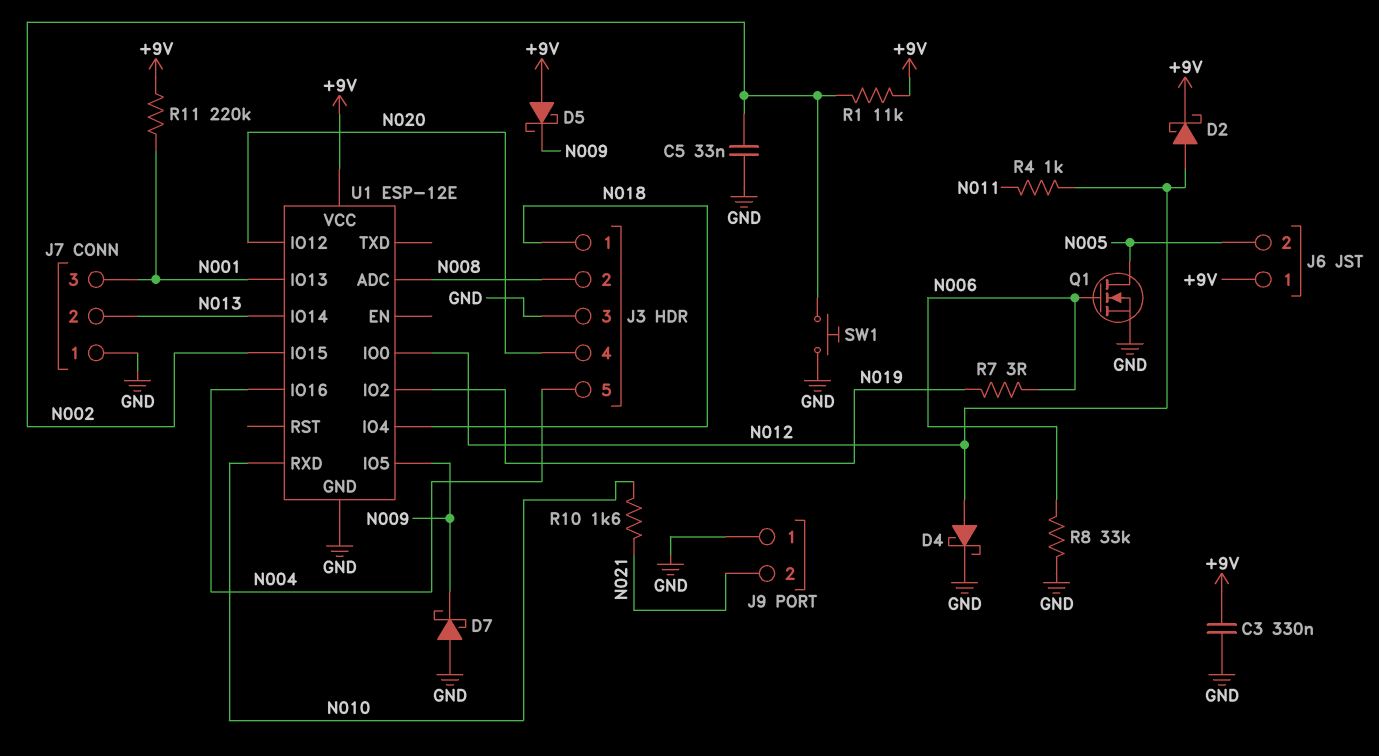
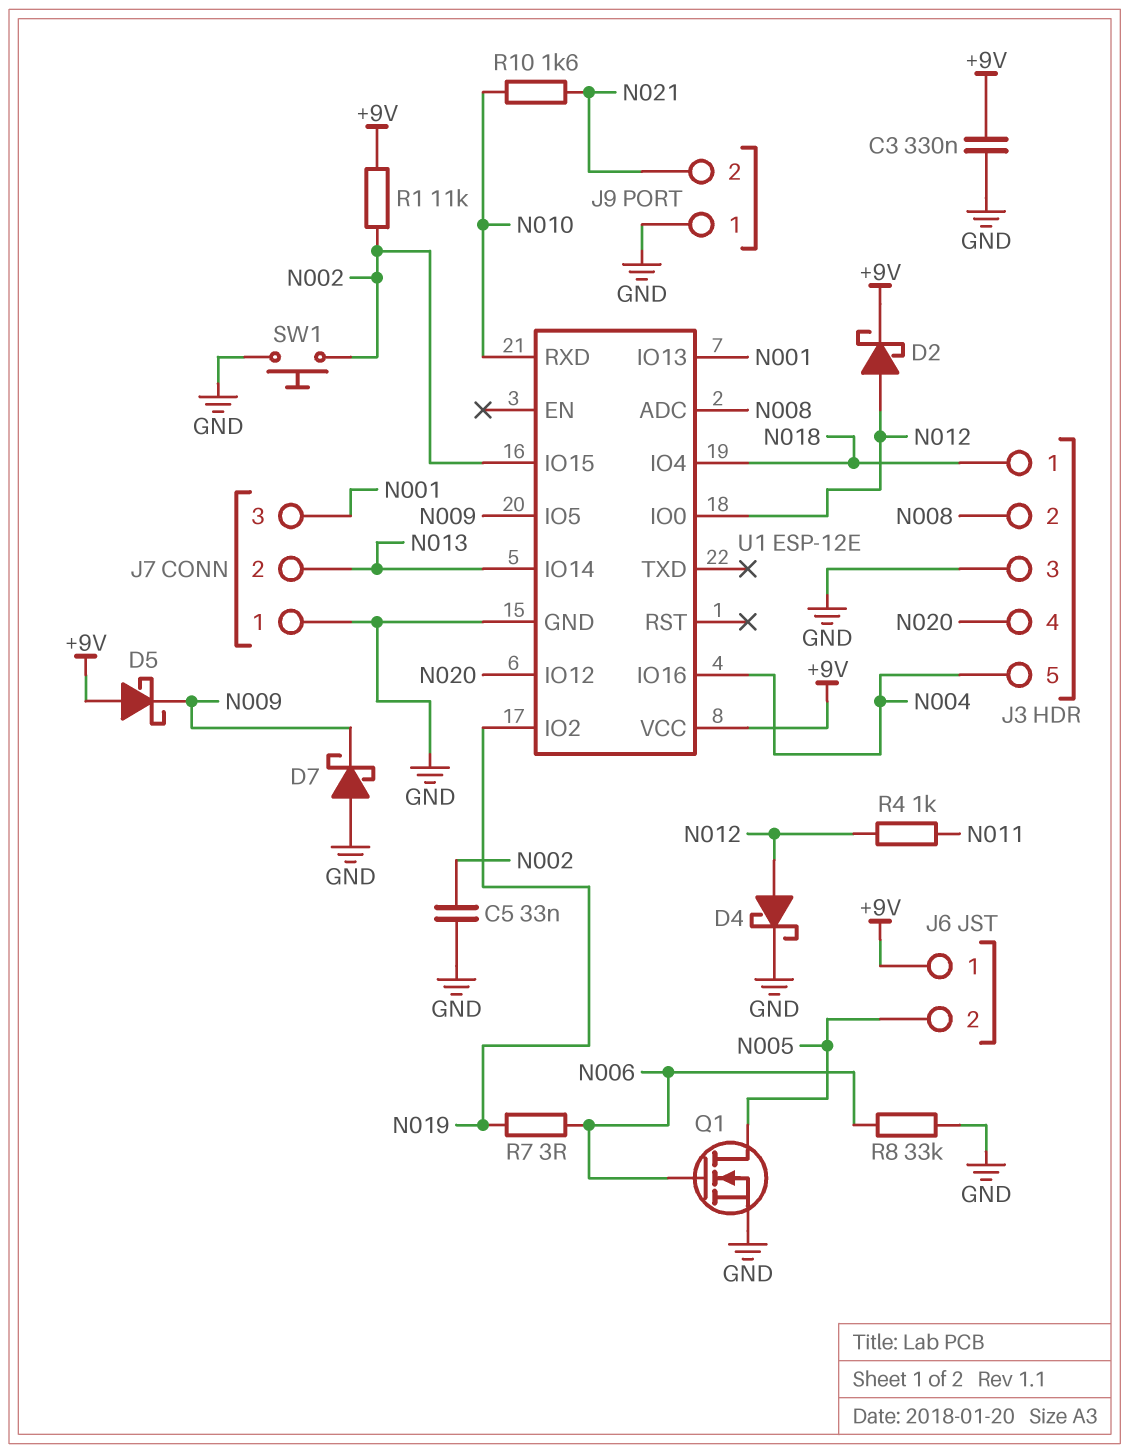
R11: 220k (+9V, N001) -> none

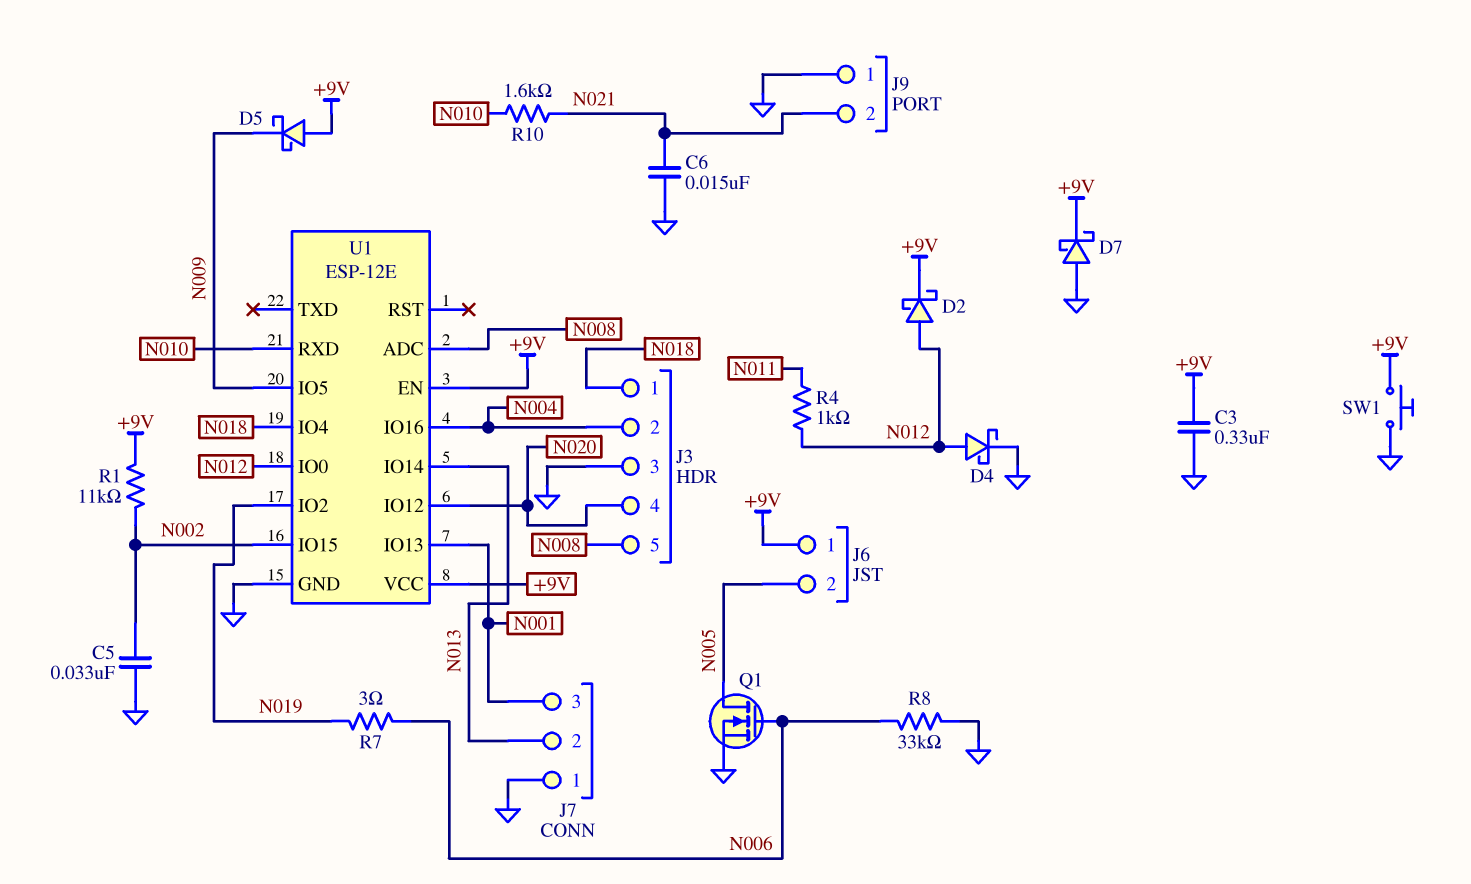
C6: none -> 15nF (GND, N021)
D7: schottky (A GND, K N009) -> schottky (A GND, K +9V)
J3 pin 2: N008 -> N004
J3 pin 5: N004 -> N008
SW1: button (GND, N002) -> button (+9V, GND)
U1 pin EN: none -> +9V

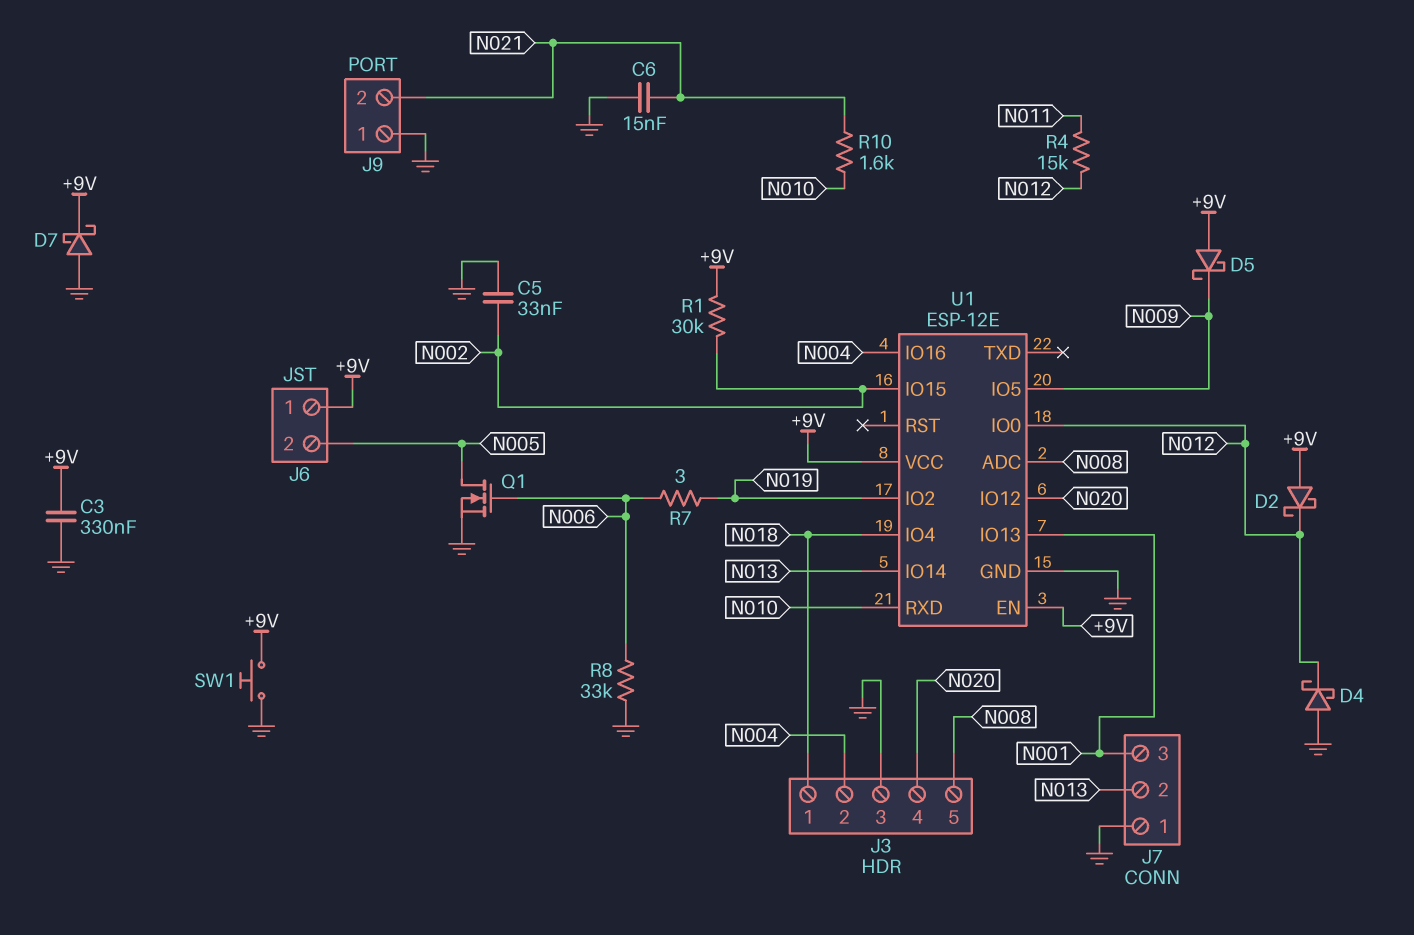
D2: schottky (A N012, K +9V) -> schottky (A +9V, K N012)
D4: schottky (A N012, K GND) -> schottky (A GND, K N012)
R1: 11k (+9V, N002) -> 30k (+9V, N002)
R4: 1k (N011, N012) -> 15k (N011, N012)

